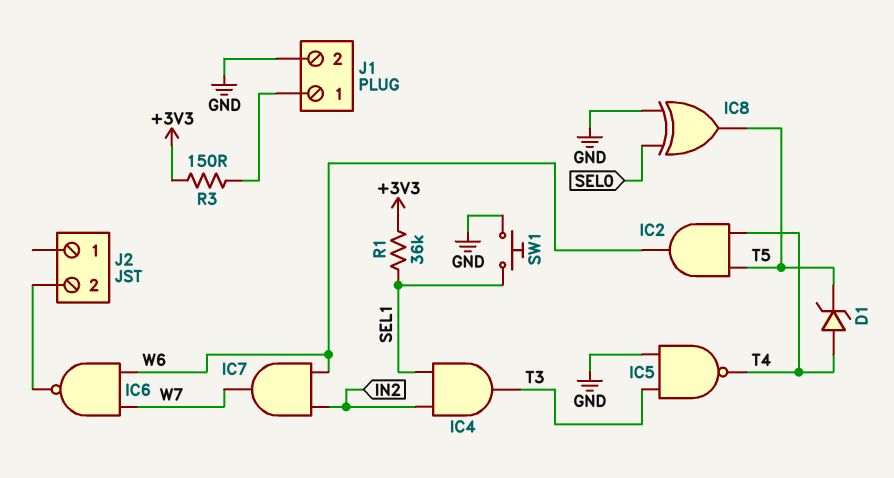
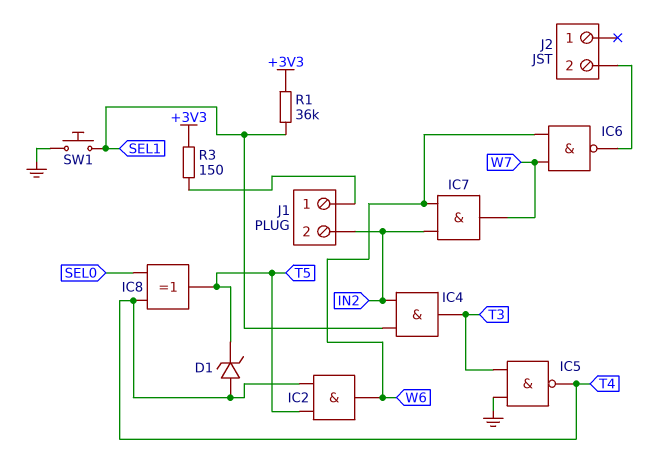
IC8: XOR (in GND, in SEL0, out T5) -> XOR (in SEL0, in T4, out T5)
J1 pin 2: GND -> IN2

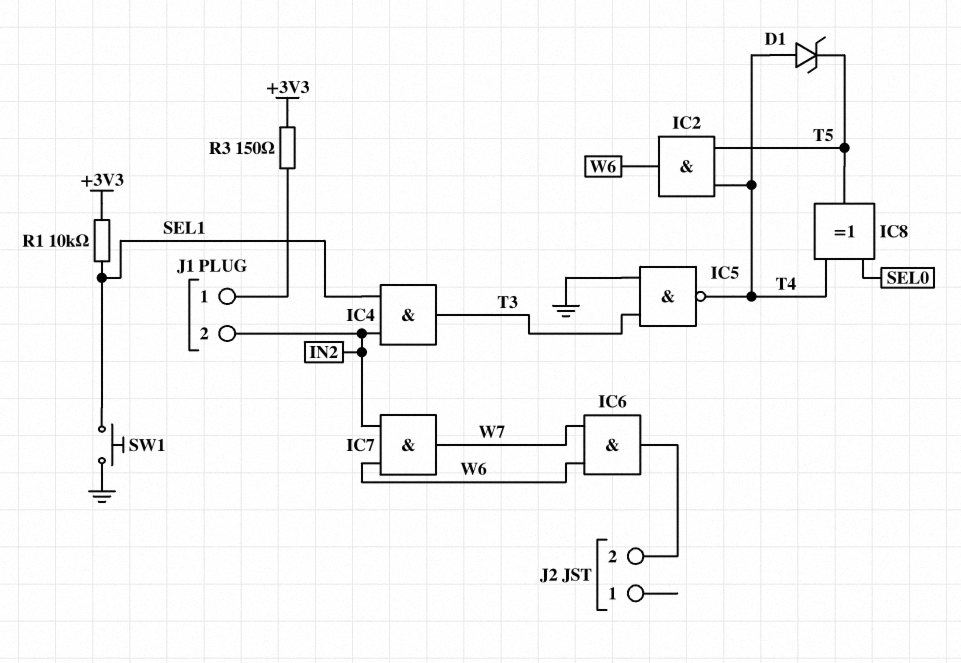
IC6: NAND (in W6, in W7, out J2/2) -> AND (in W6, in W7, out J2/2)
R1: 36k (+3V3, SEL1) -> 10k (+3V3, SEL1)

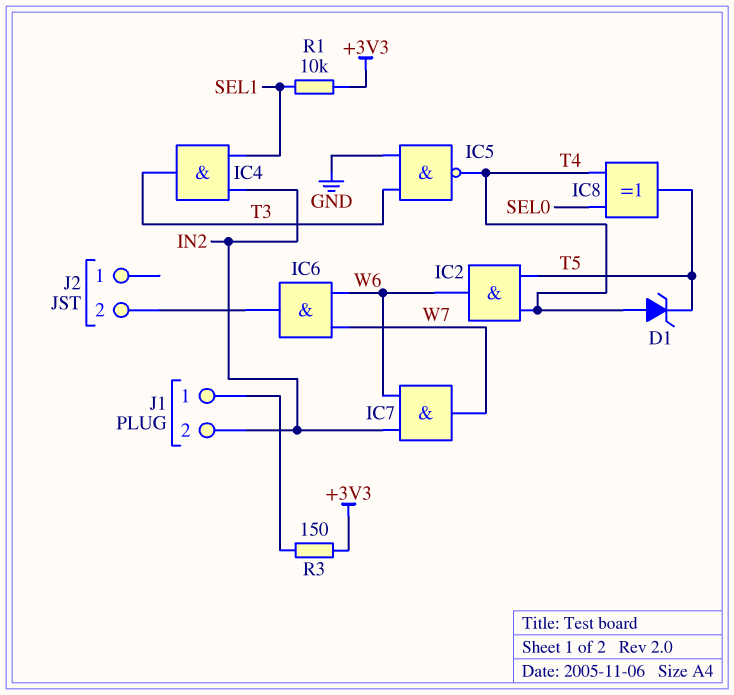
SW1: button (GND, SEL1) -> none

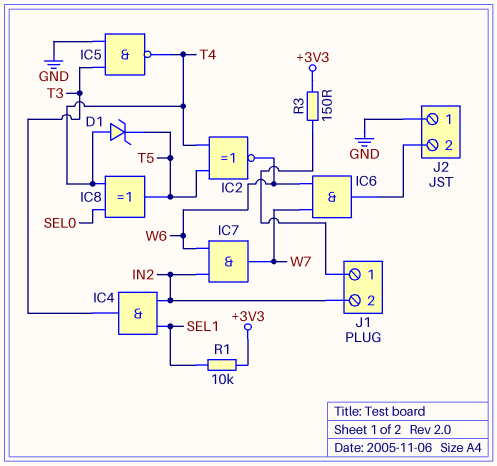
IC2: AND (in T4, in T5, out W6) -> XNOR (in T4, in T5, out W6)
J2 pin 1: none -> GND

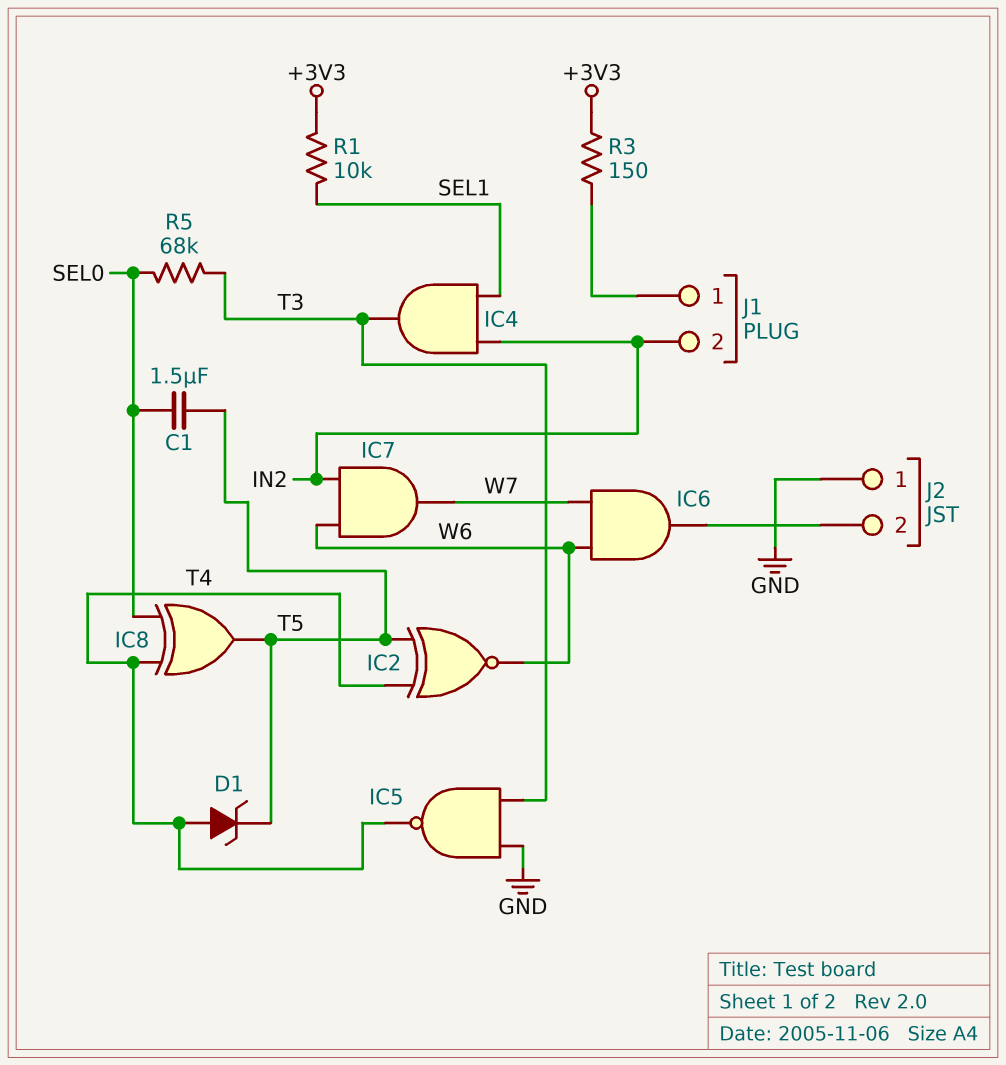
C1: none -> 1.5uF (SEL0, T5)
R5: none -> 68k (SEL0, T3)

